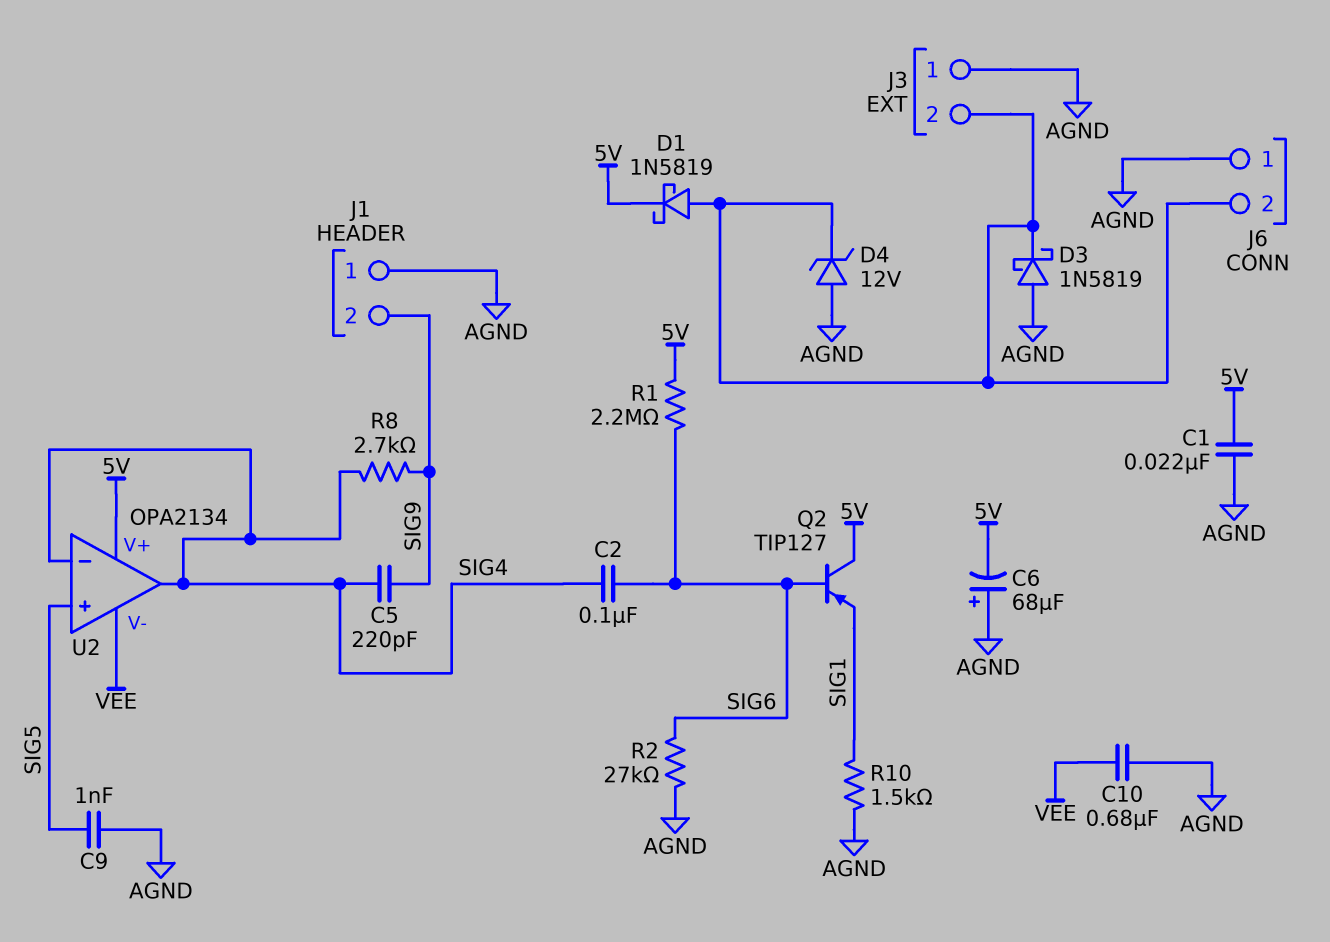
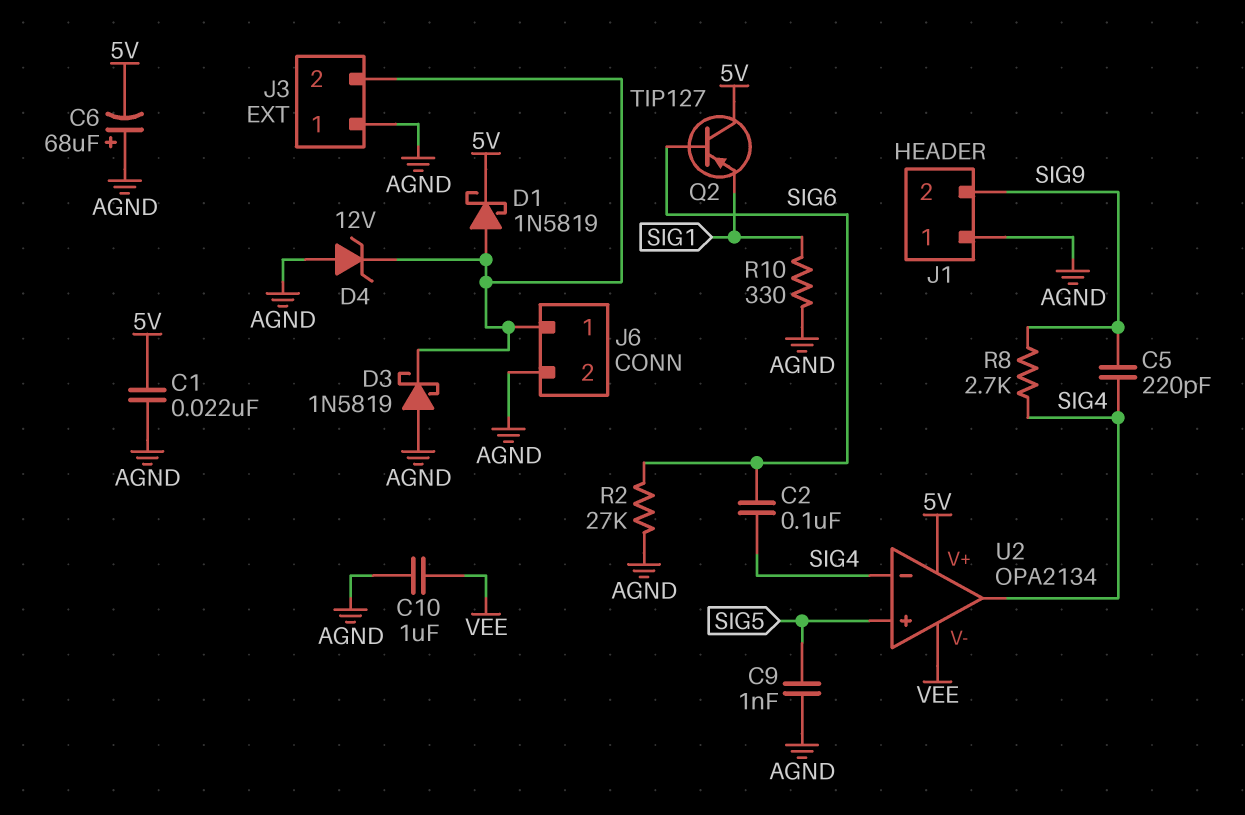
C10: 680nF (AGND, VEE) -> 1uF (AGND, VEE)
J6 pin 1: AGND -> J3/2
J6 pin 2: J3/2 -> AGND
R1: 2.2M (5V, SIG6) -> none
R10: 1.5k (AGND, SIG1) -> 330 (AGND, SIG1)

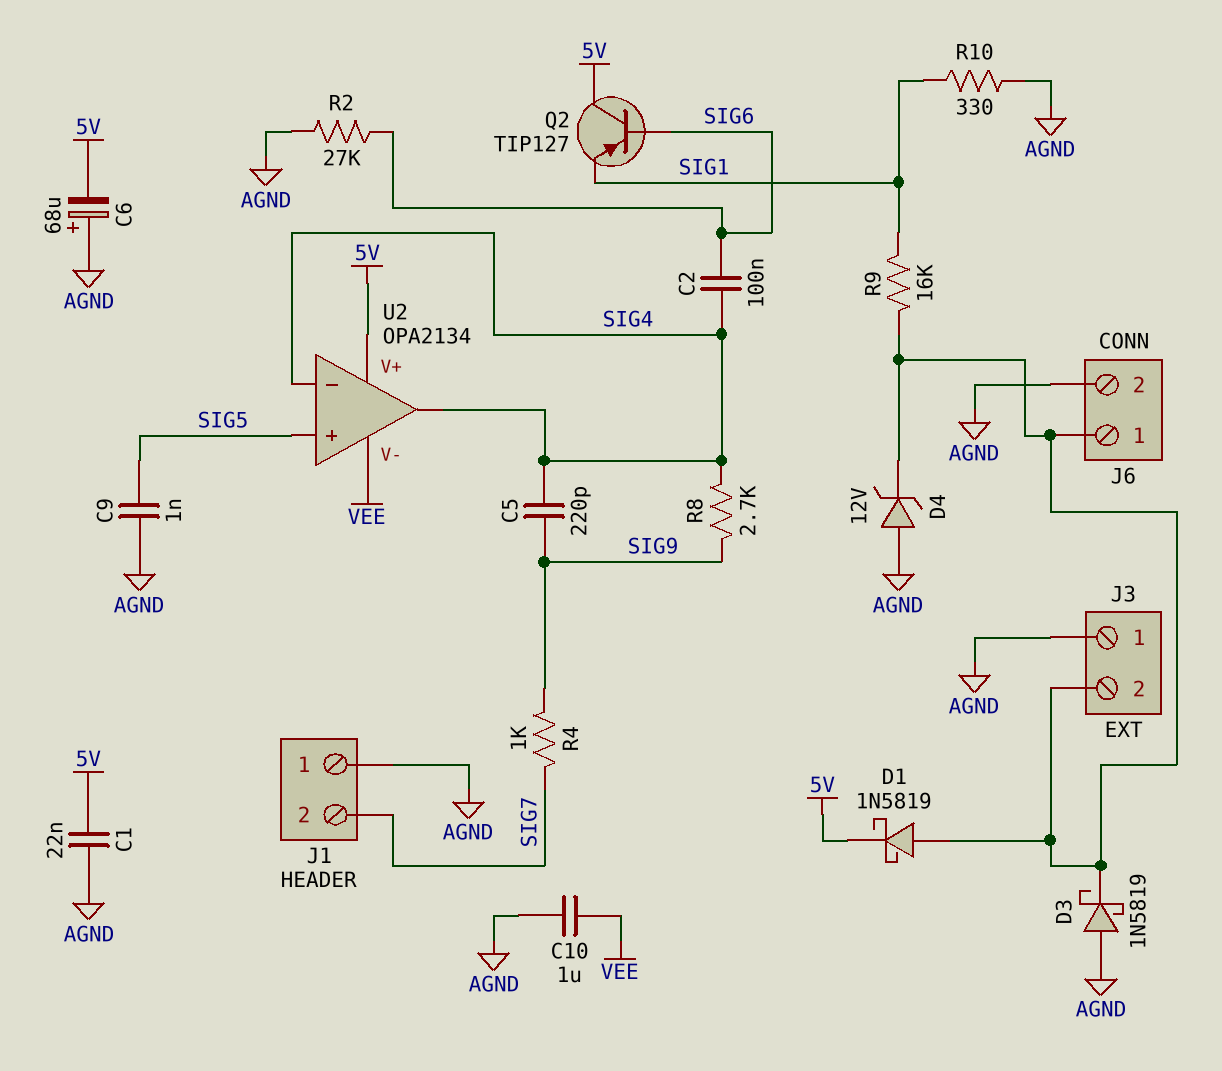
J1 pin 2: SIG9 -> SIG7
R4: none -> 1k (SIG7, SIG9)
R9: none -> 16k (J3/2, SIG1)

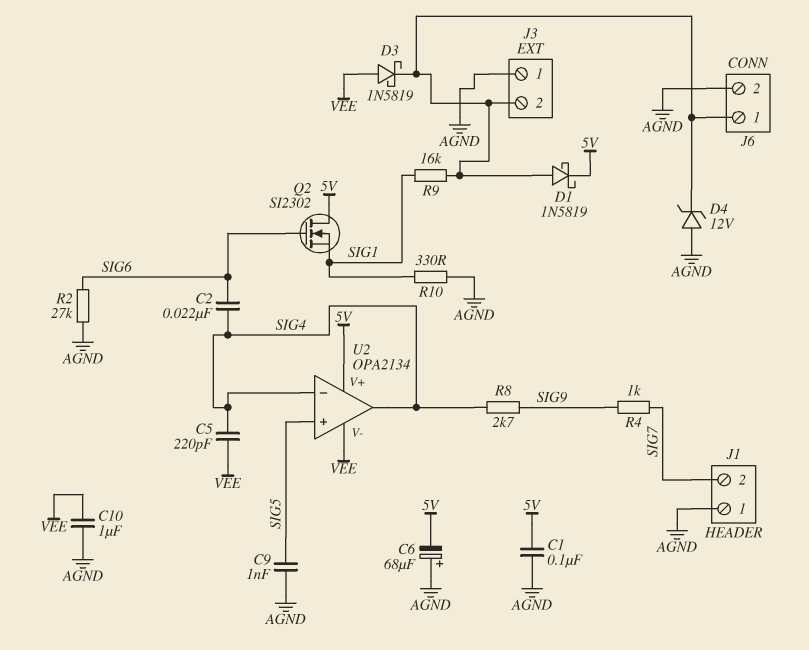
C1: 22nF (5V, AGND) -> 100nF (5V, AGND)
C2: 100nF (SIG4, SIG6) -> 22nF (SIG4, SIG6)
C5: 220pF (SIG4, SIG9) -> 220pF (SIG4, VEE)
D3: schottky 1N5819 (A AGND, K J3/2) -> schottky 1N5819 (A VEE, K J3/2)
Q2: PNP TIP127 (B SIG6, C 5V, E SIG1) -> NMOS SI2302 (G SIG6, D 5V, S SIG1)

